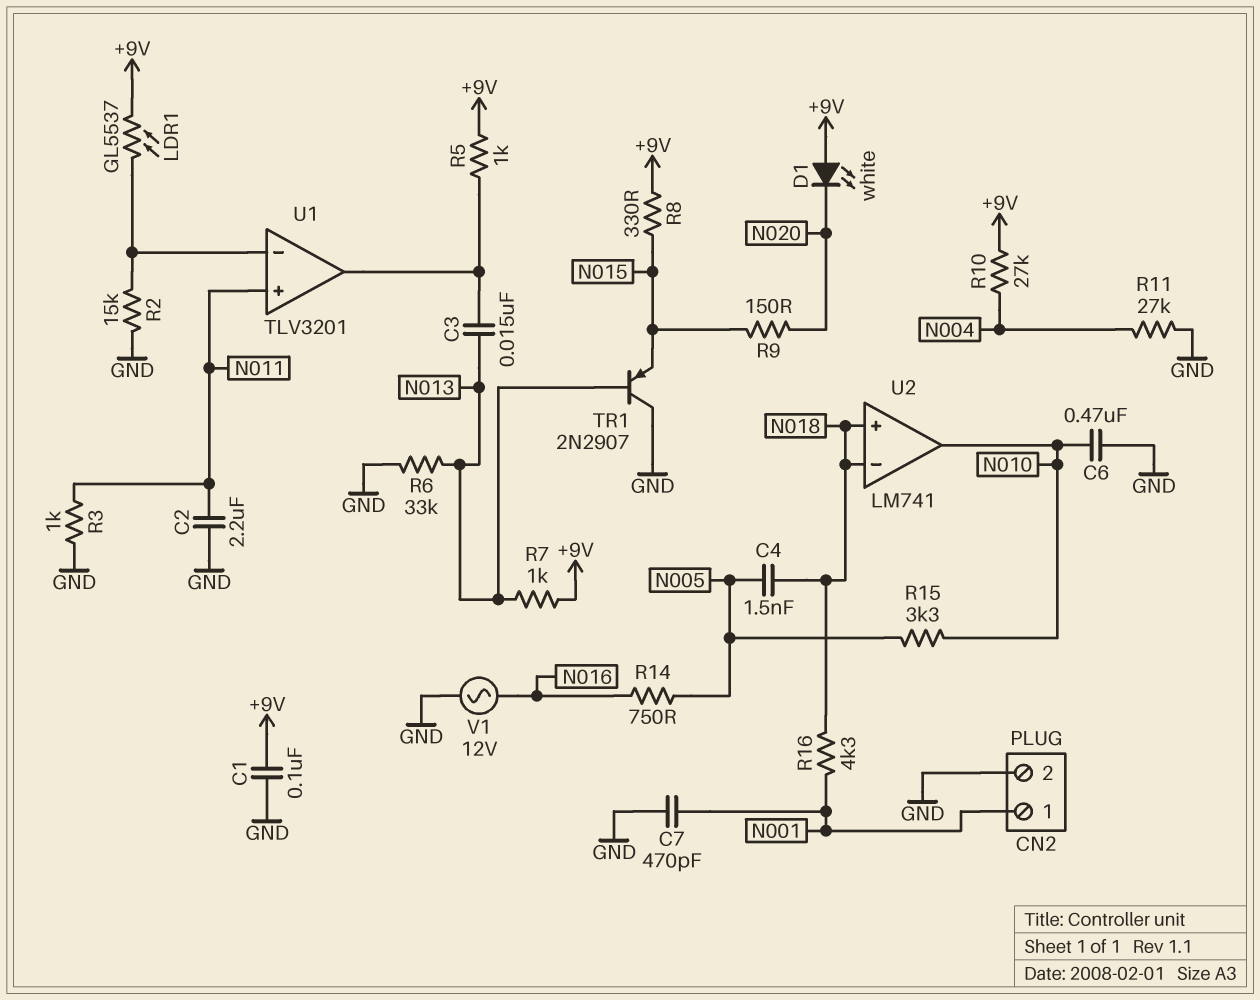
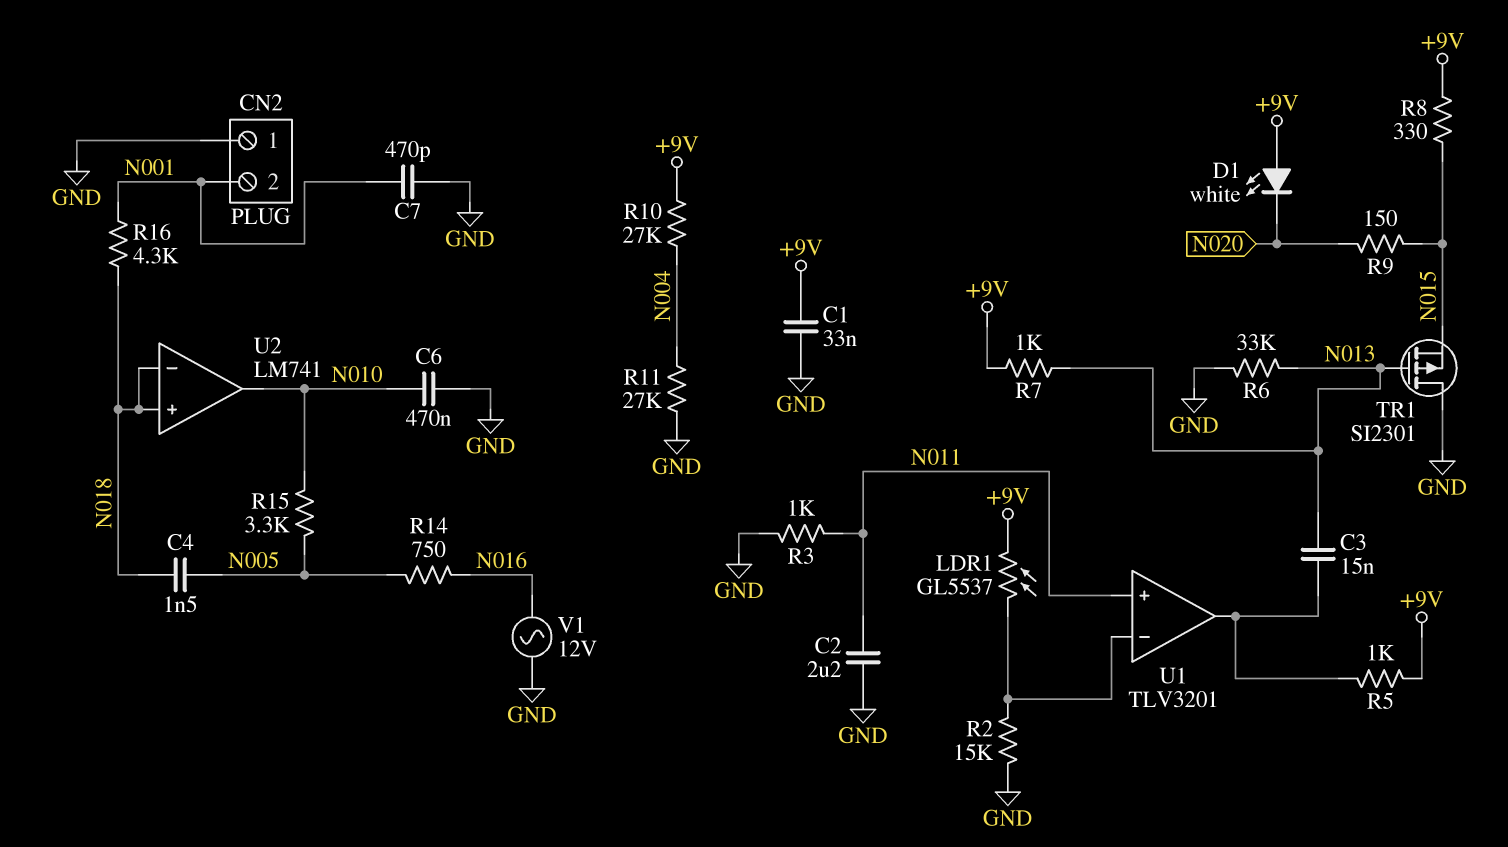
C1: 100nF (+9V, GND) -> 33nF (+9V, GND)
CN2 pin 1: N001 -> GND
CN2 pin 2: GND -> N001
TR1: PNP 2N2907 (B N013, C GND, E N015) -> PMOS SI2301 (G N013, D GND, S N015)

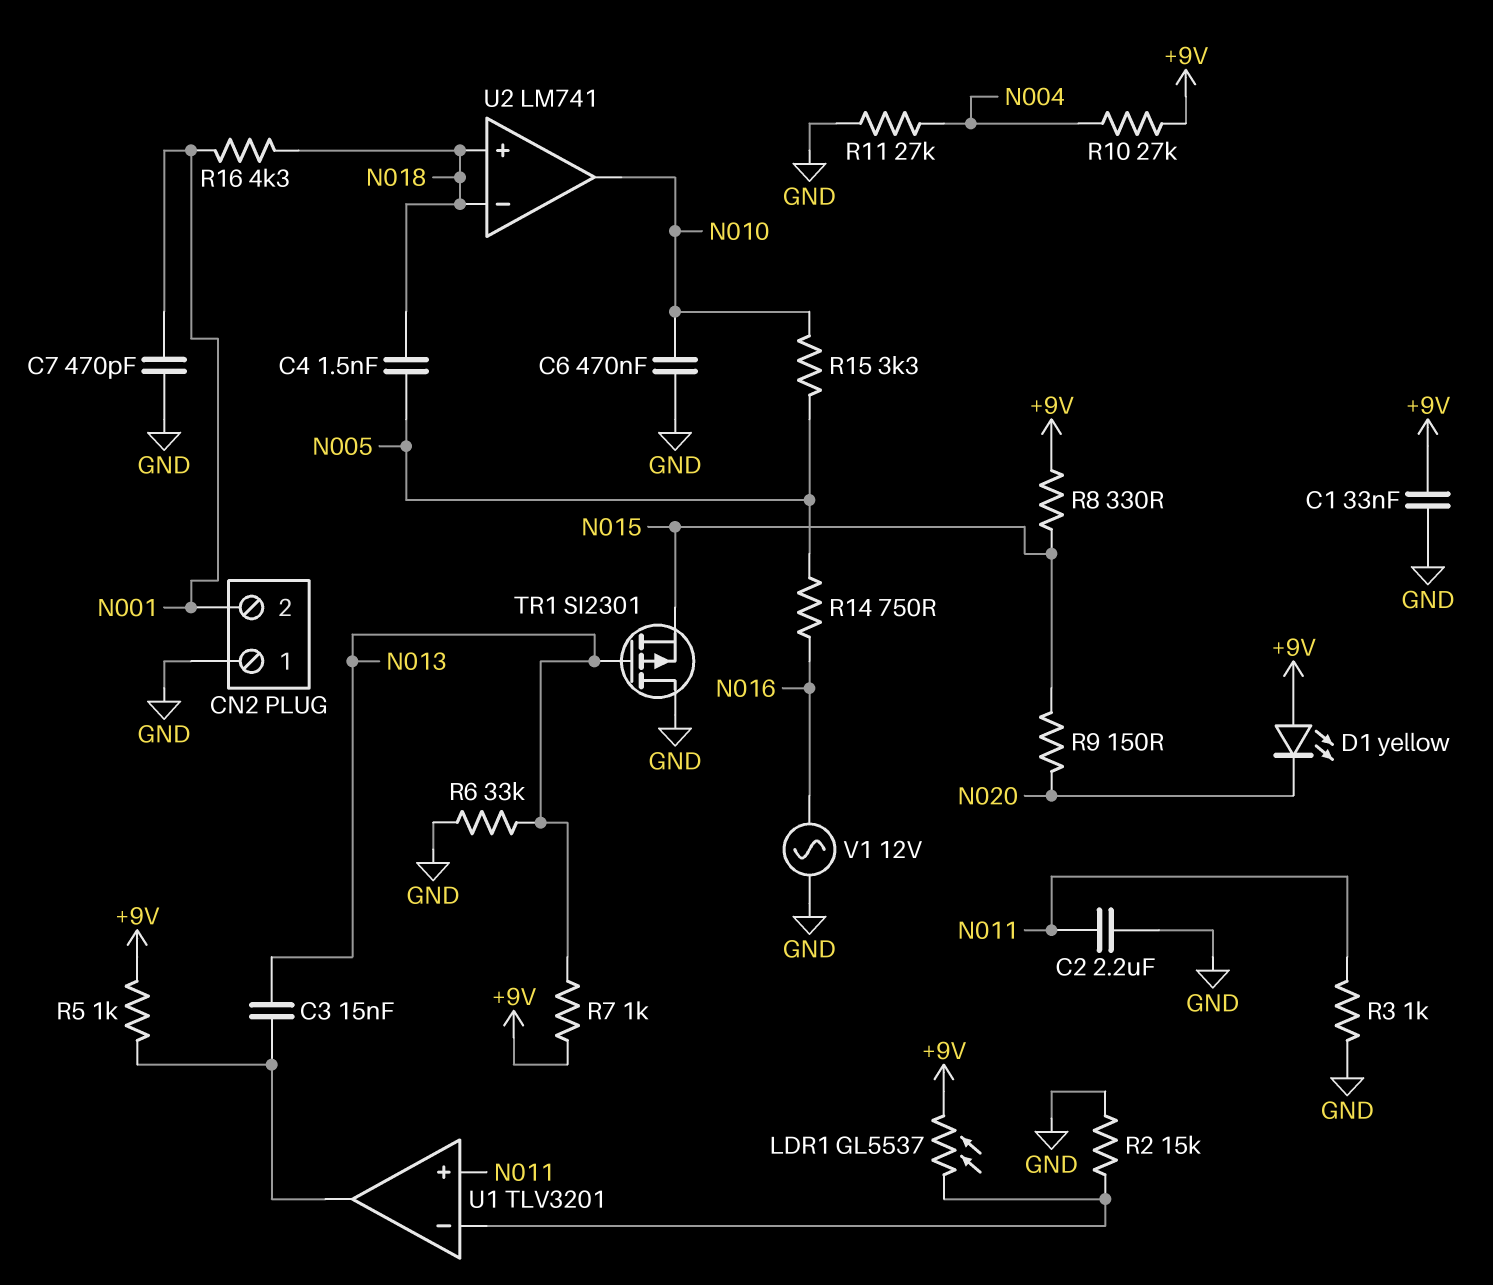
D1: LED white (A +9V, K N020) -> LED yellow (A +9V, K N020)

